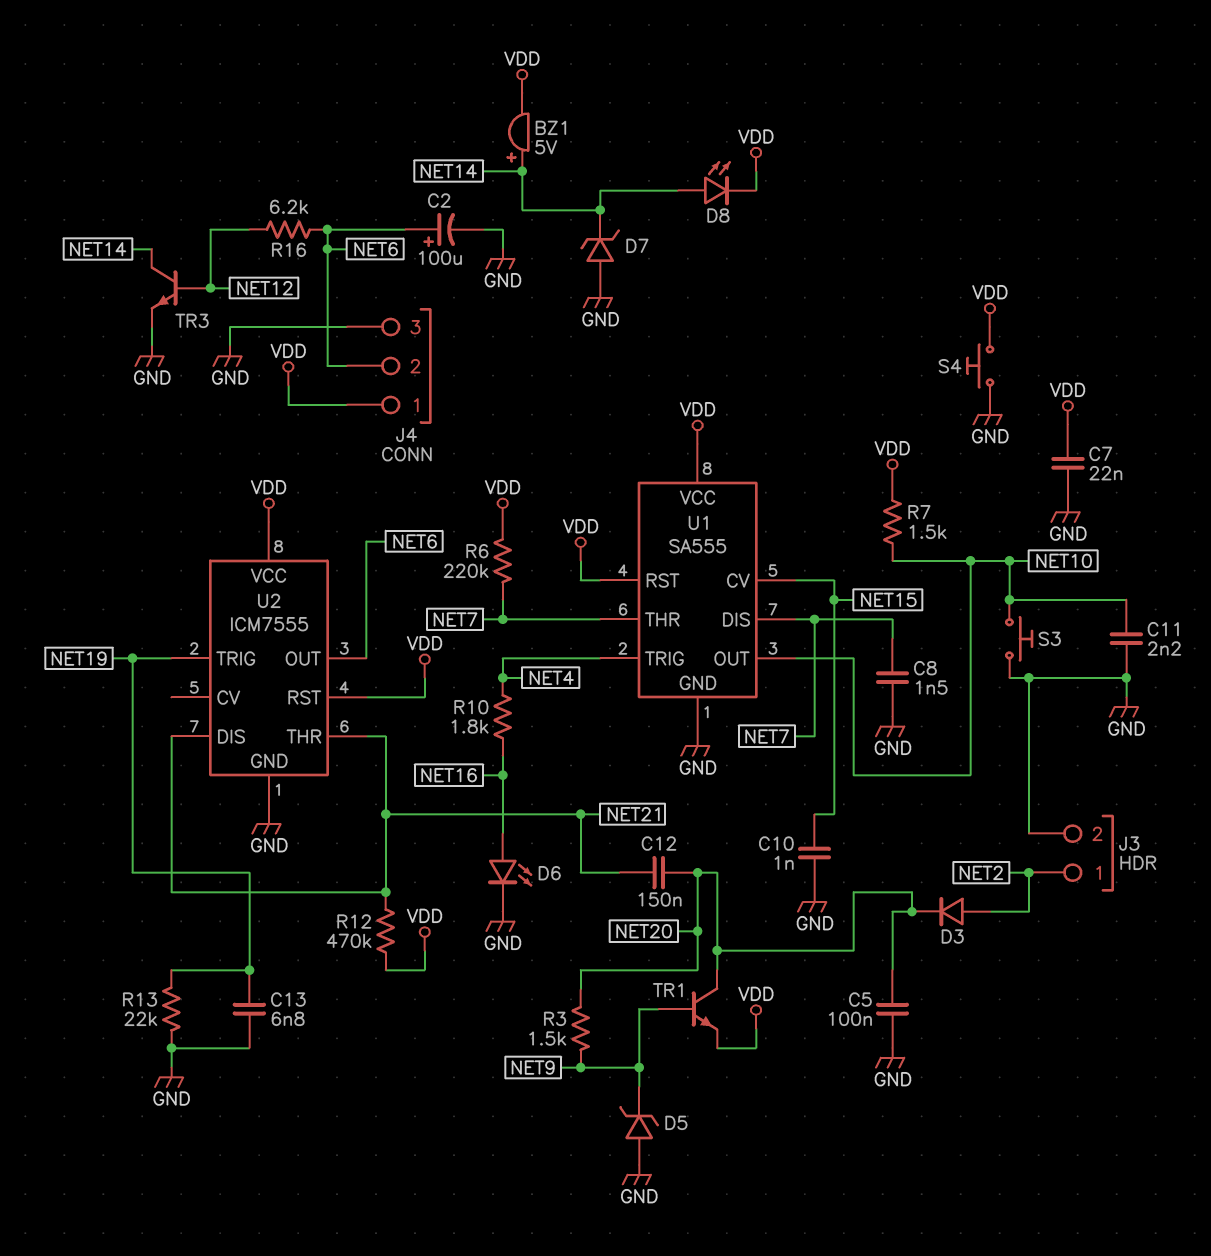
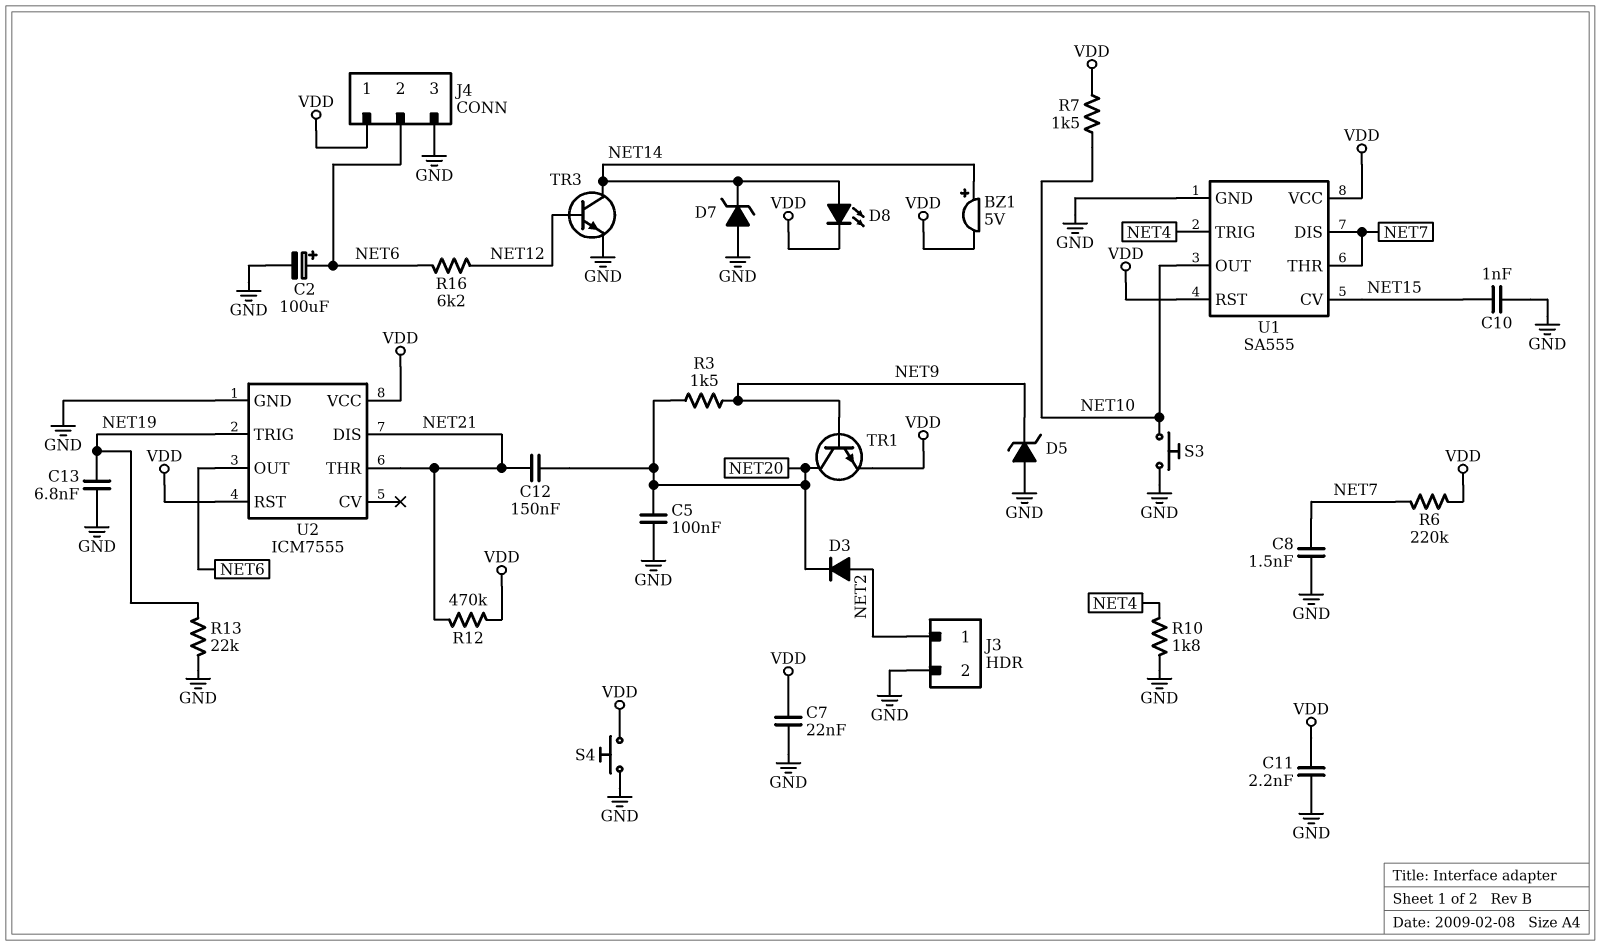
C11: 2.2nF (GND, NET10) -> 2.2nF (GND, VDD)
D6: LED (A NET16, K GND) -> none
R10: 1.8k (NET4, NET16) -> 1.8k (GND, NET4)

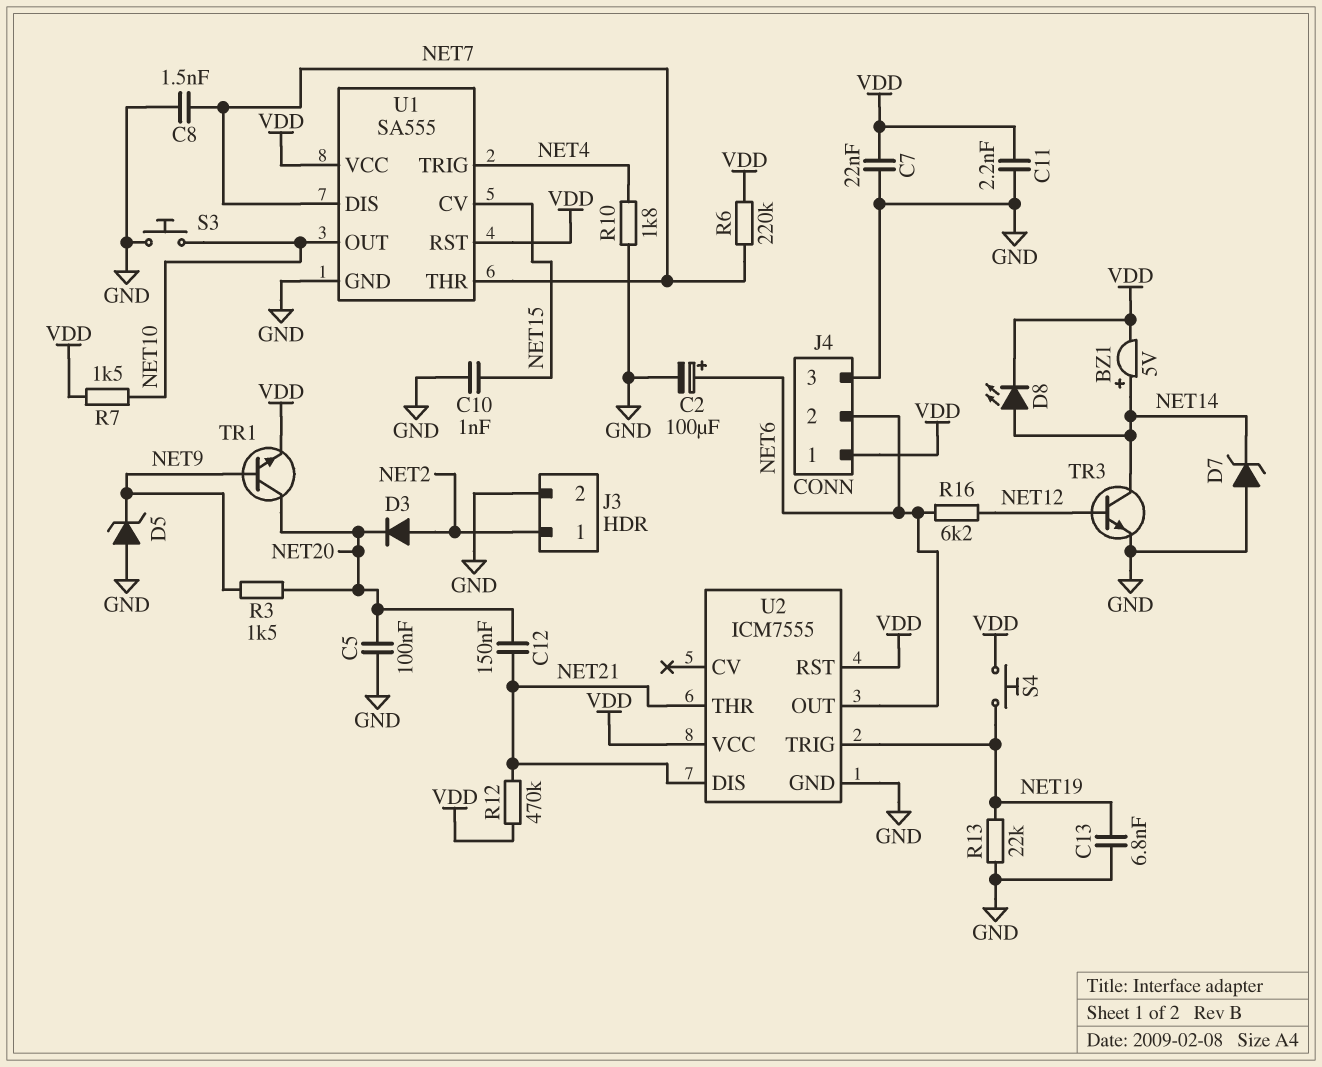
S4: button (GND, VDD) -> button (NET19, VDD)

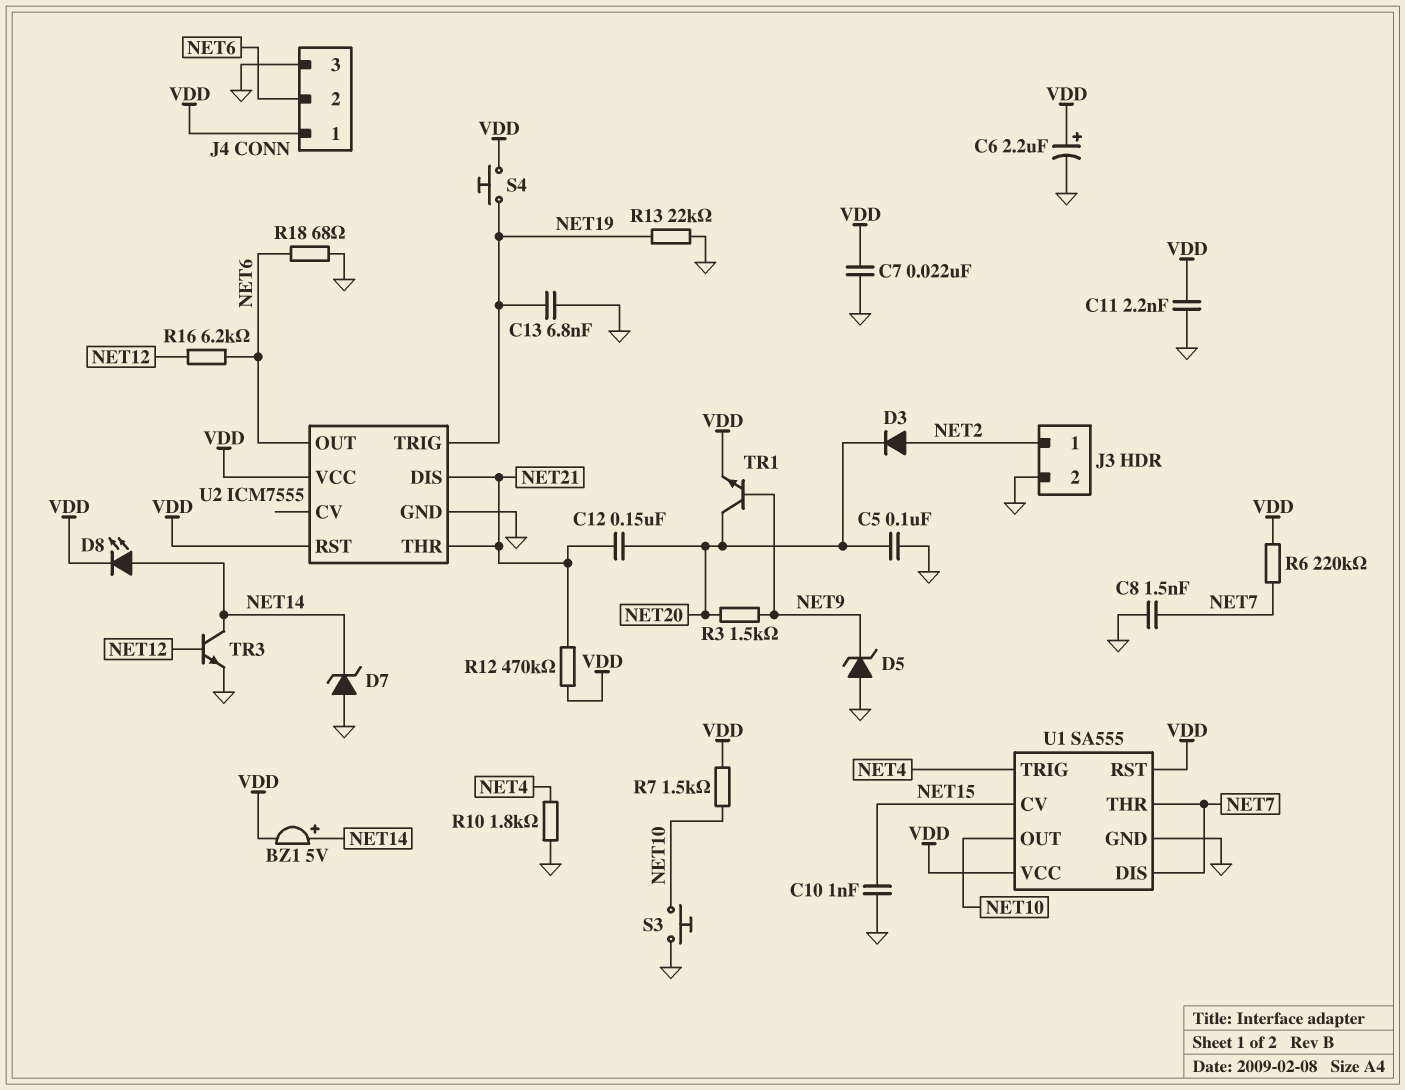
C2: 100uF (plus NET6, minus GND) -> none
C6: none -> 2.2uF (plus VDD, minus GND)
R18: none -> 68 (GND, NET6)

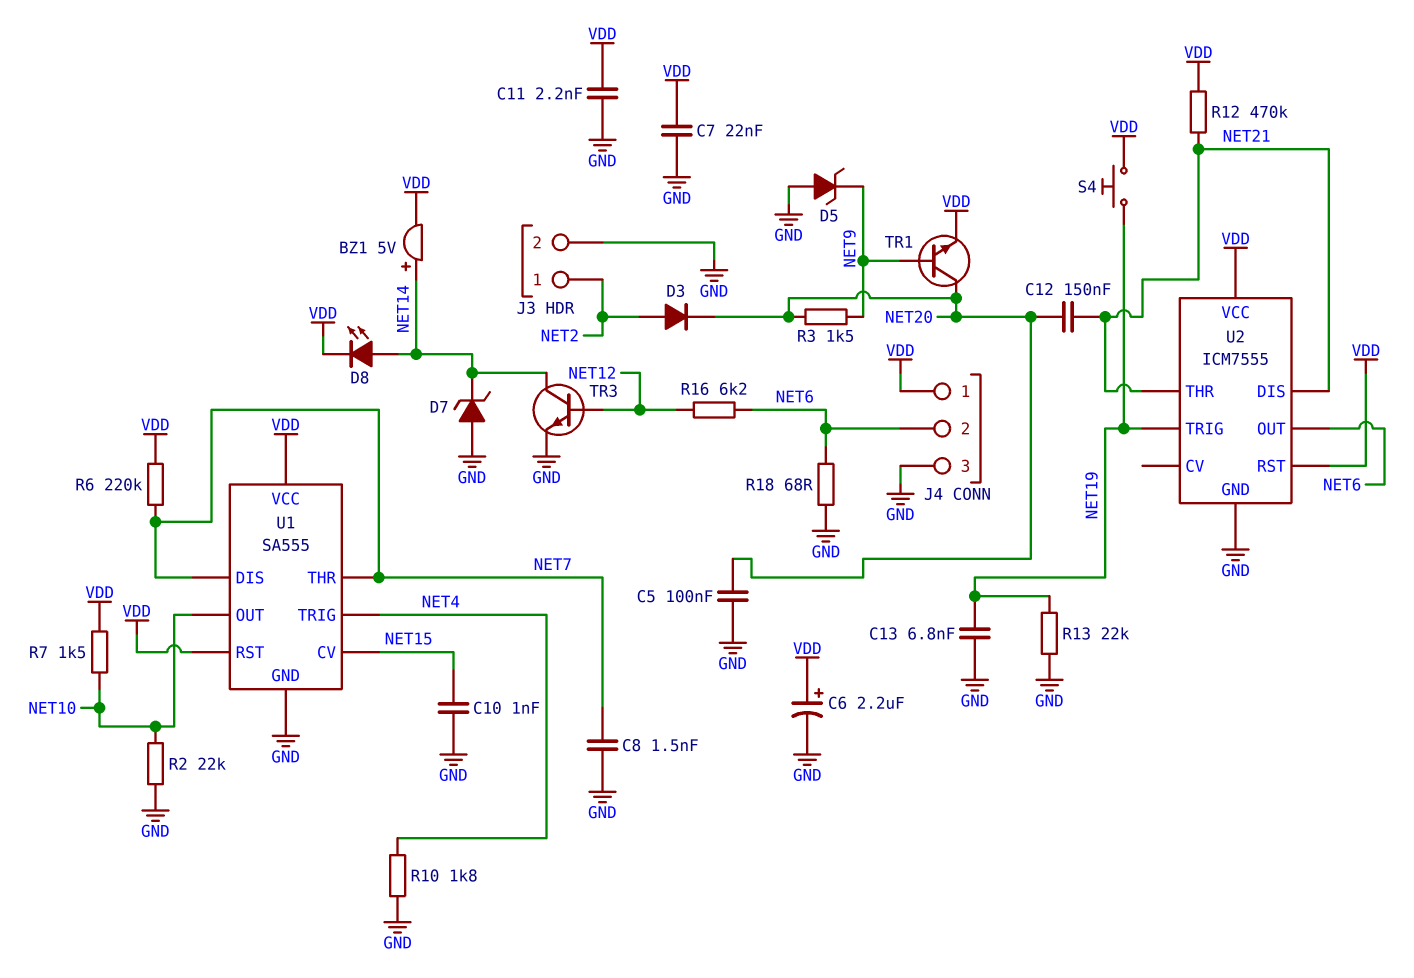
R2: none -> 22k (GND, NET10)
S3: button (GND, NET10) -> none

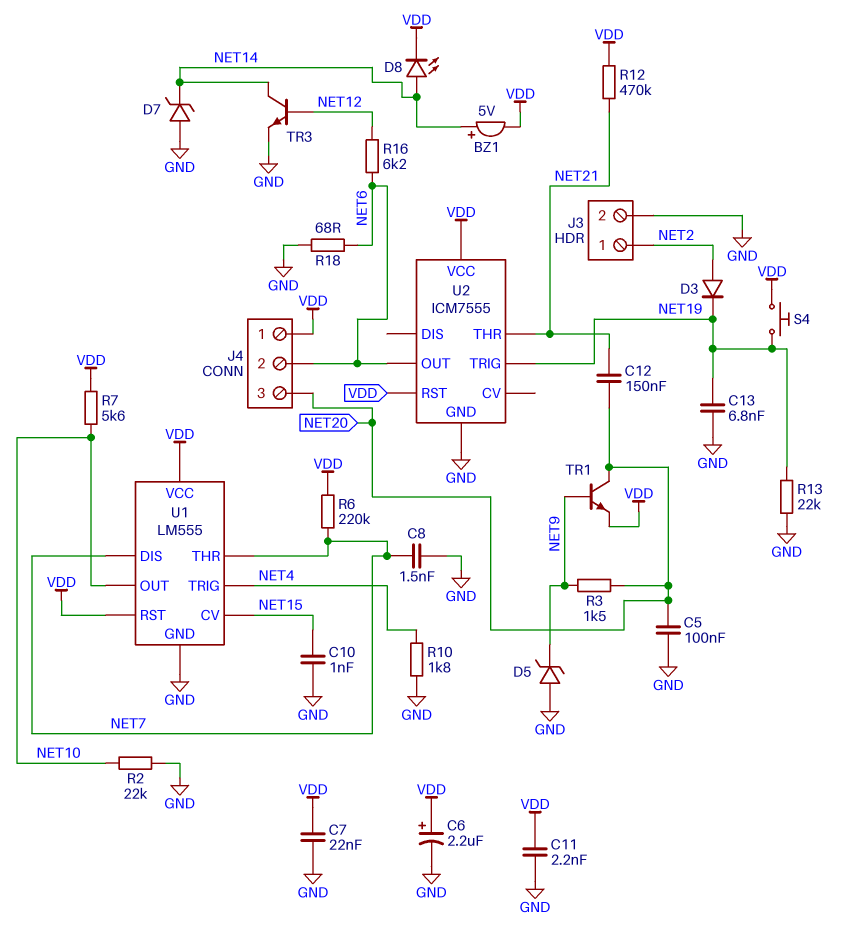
D3: diode (A NET2, K NET20) -> diode (A NET2, K NET19)
J4 pin 3: GND -> NET20
R7: 1.5k (NET10, VDD) -> 5.6k (NET10, VDD)
U1: SA555 -> LM555
U2 pin DIS: NET21 -> none

